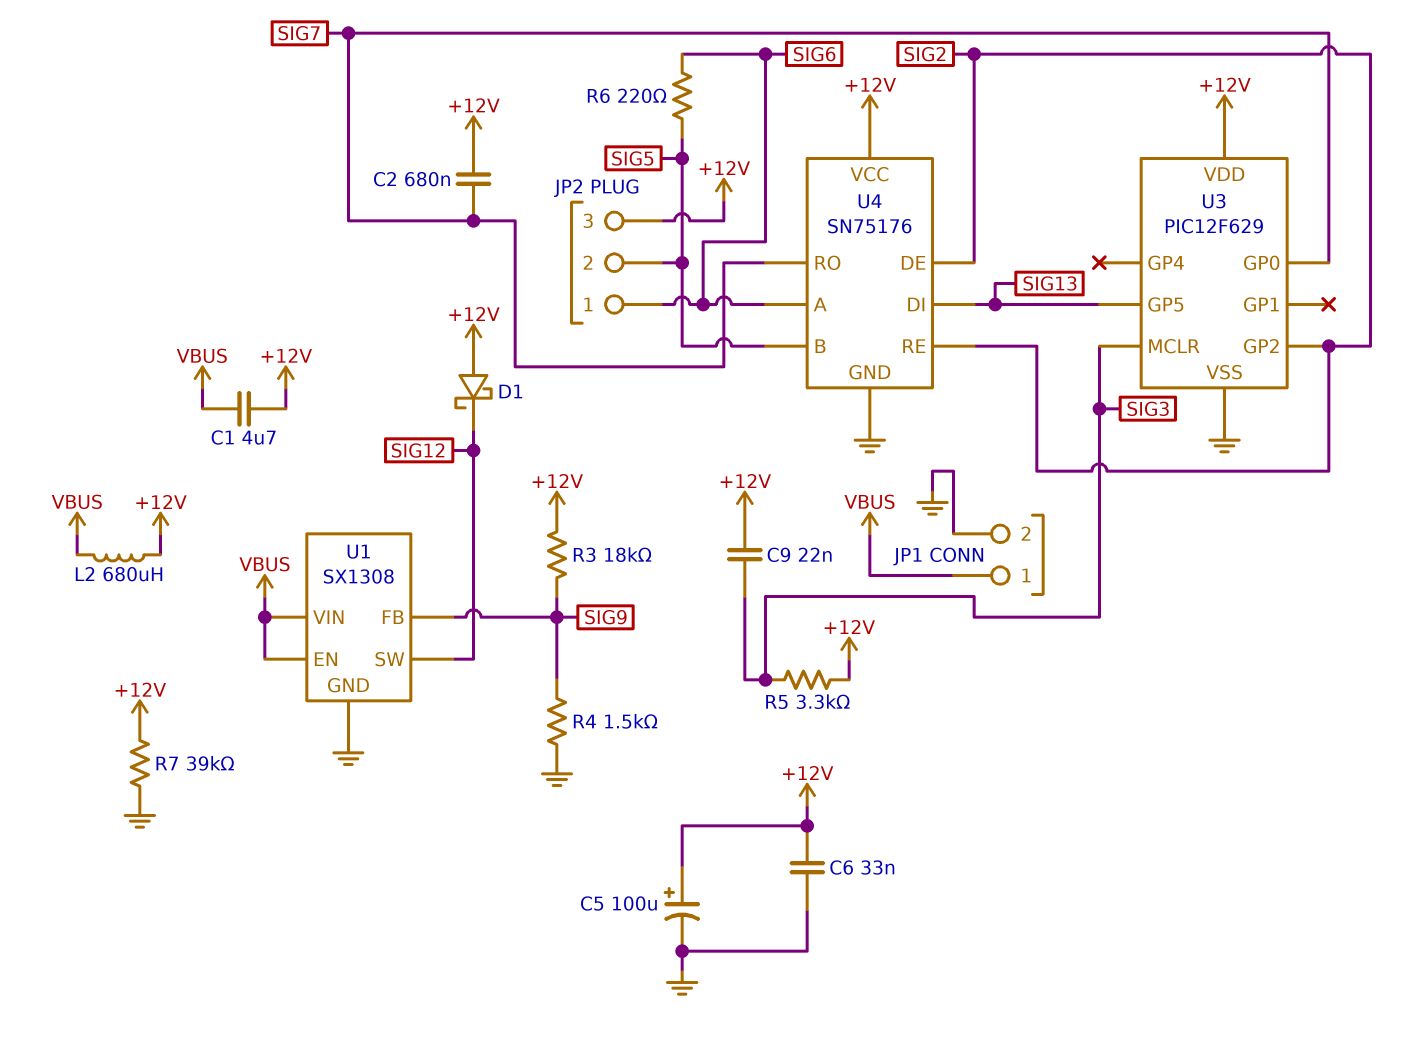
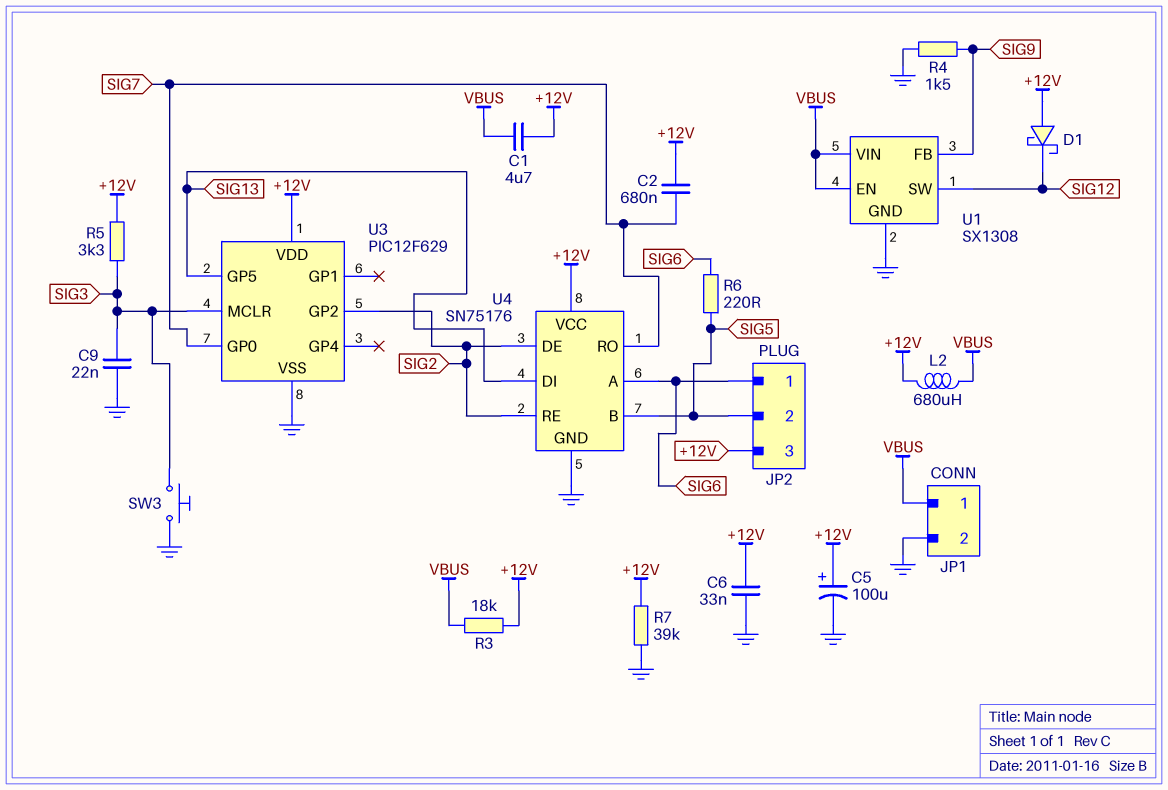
C9: 22nF (+12V, SIG3) -> 22nF (GND, SIG3)
R3: 18k (+12V, SIG9) -> 18k (+12V, VBUS)
SW3: none -> button (GND, SIG3)

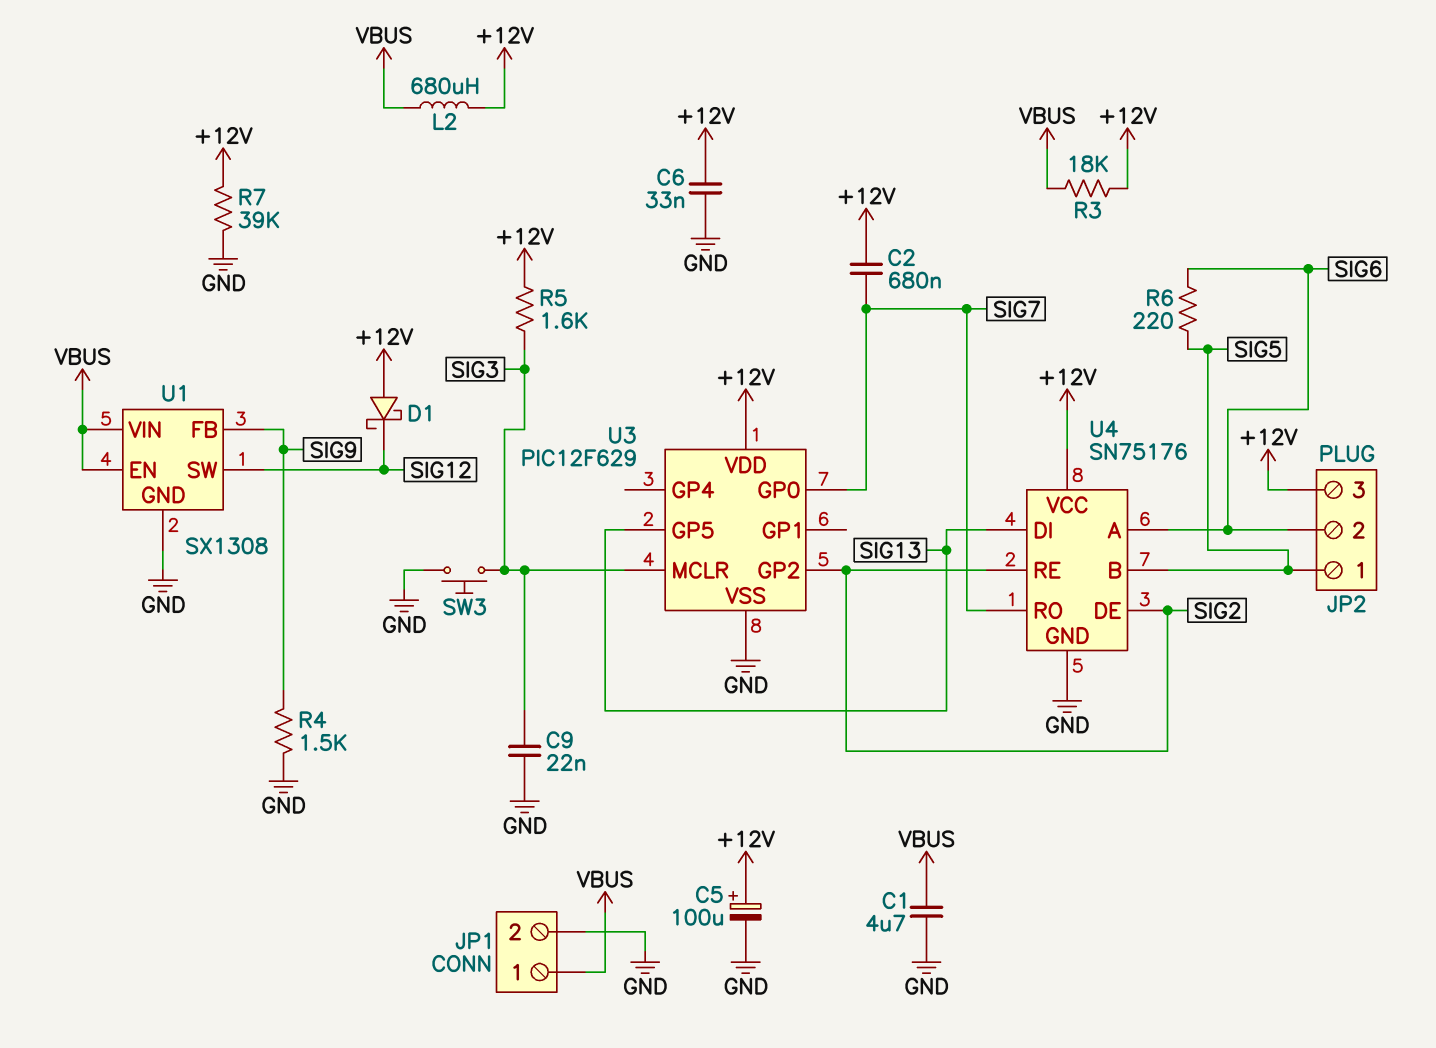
C1: 4.7uF (+12V, VBUS) -> 4.7uF (GND, VBUS)
JP2 pin 1: SIG6 -> SIG5
JP2 pin 2: SIG5 -> SIG6
R5: 3.3k (+12V, SIG3) -> 1.6k (+12V, SIG3)

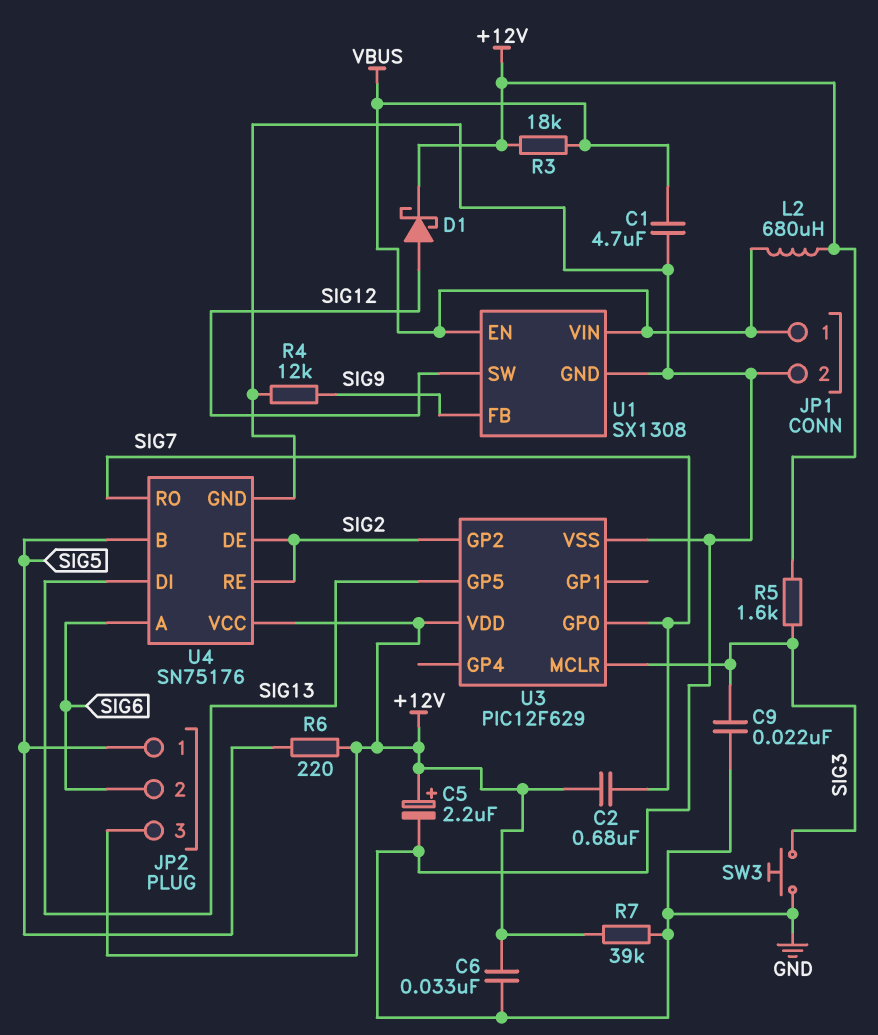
C5: 100uF (plus +12V, minus GND) -> 2.2uF (plus +12V, minus GND)
D1: schottky (A +12V, K SIG12) -> schottky (A SIG12, K +12V)
R4: 1.5k (GND, SIG9) -> 12k (GND, SIG9)
R6: 220 (SIG5, SIG6) -> 220 (+12V, SIG5)

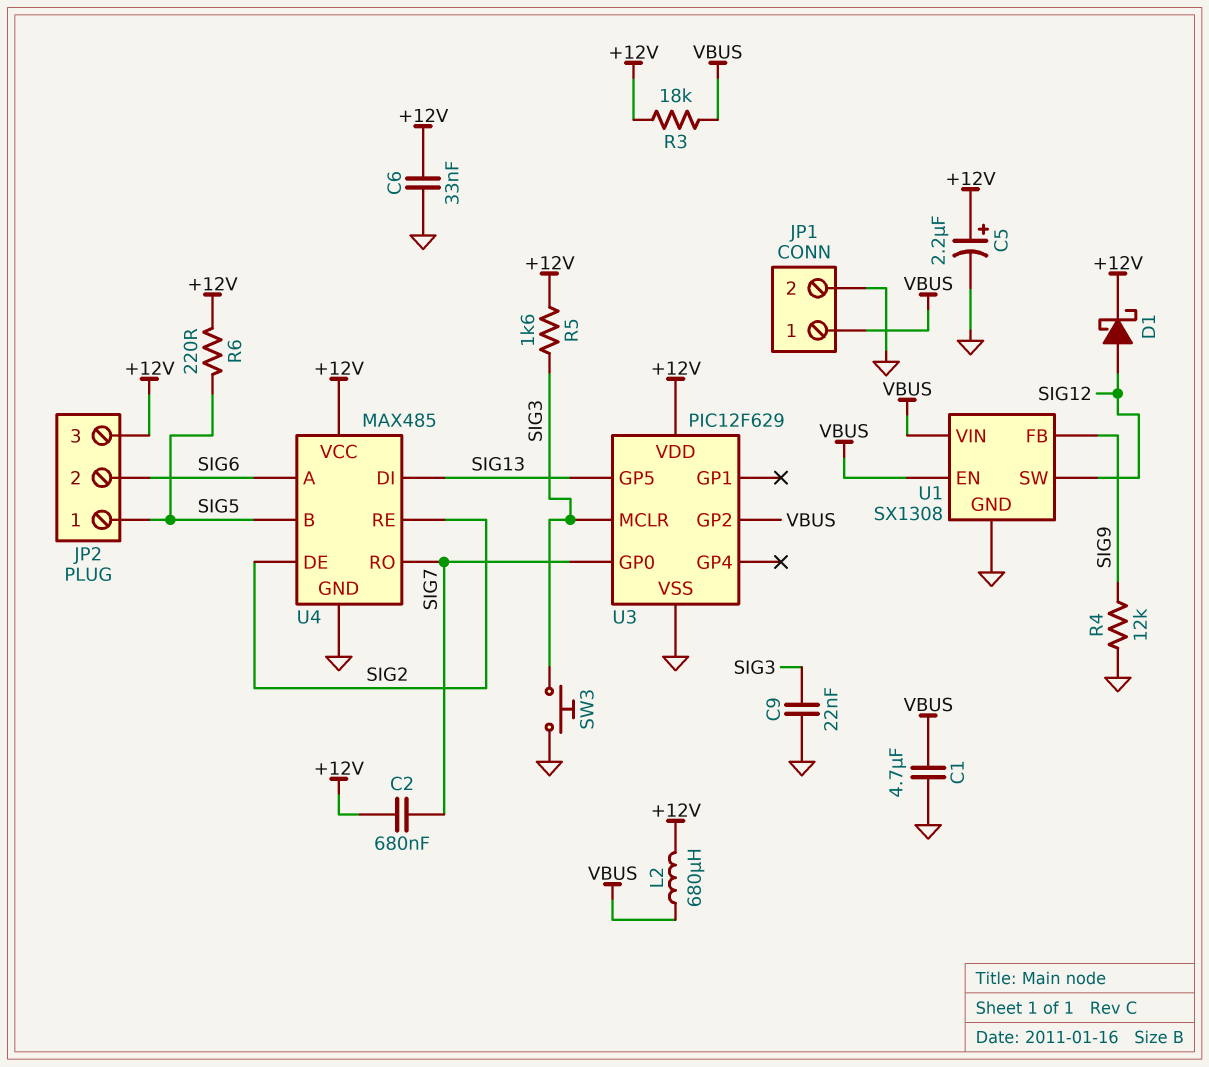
R7: 39k (+12V, GND) -> none
U3 pin GP2: SIG2 -> VBUS
U4: SN75176 -> MAX485

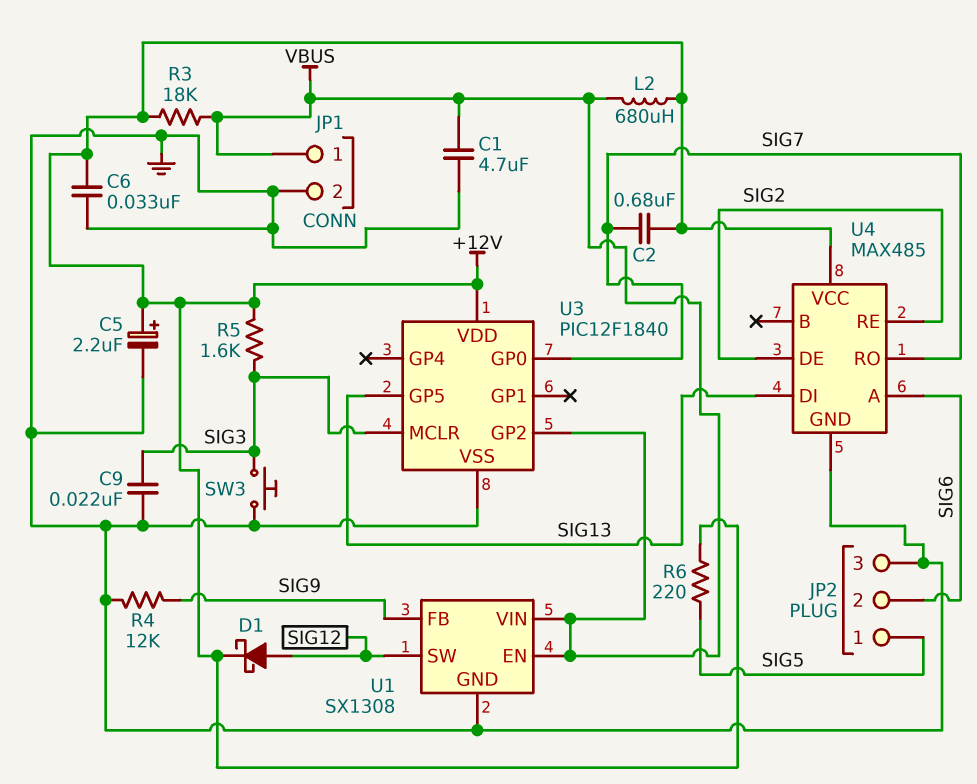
JP2 pin 3: +12V -> GND
U3: PIC12F629 -> PIC12F1840
U4 pin B: SIG5 -> none

